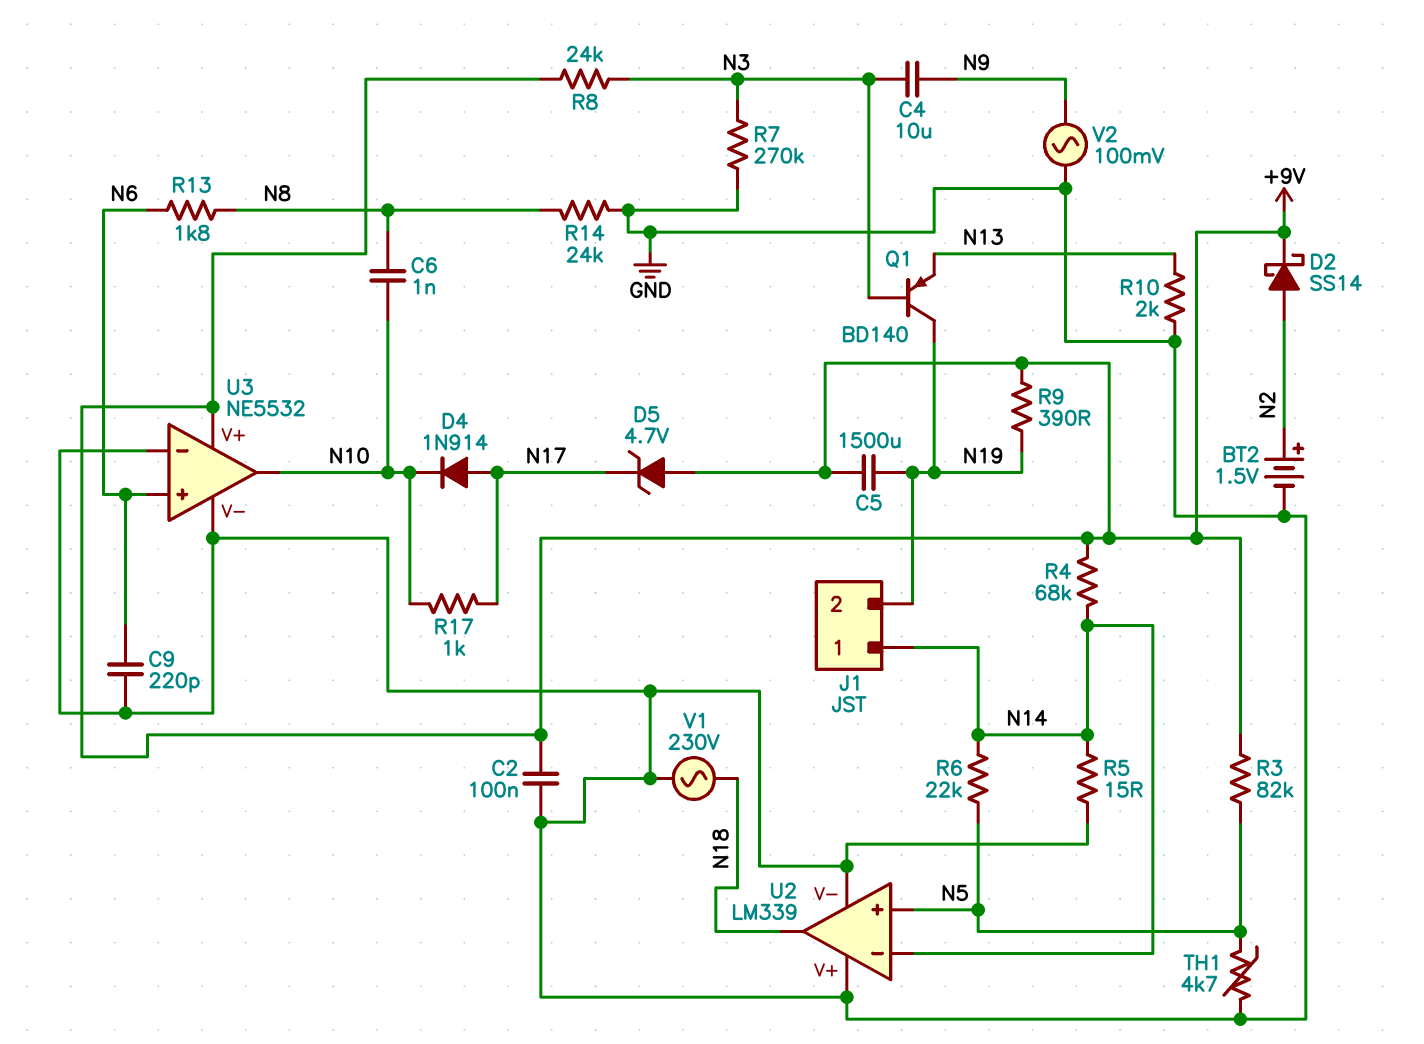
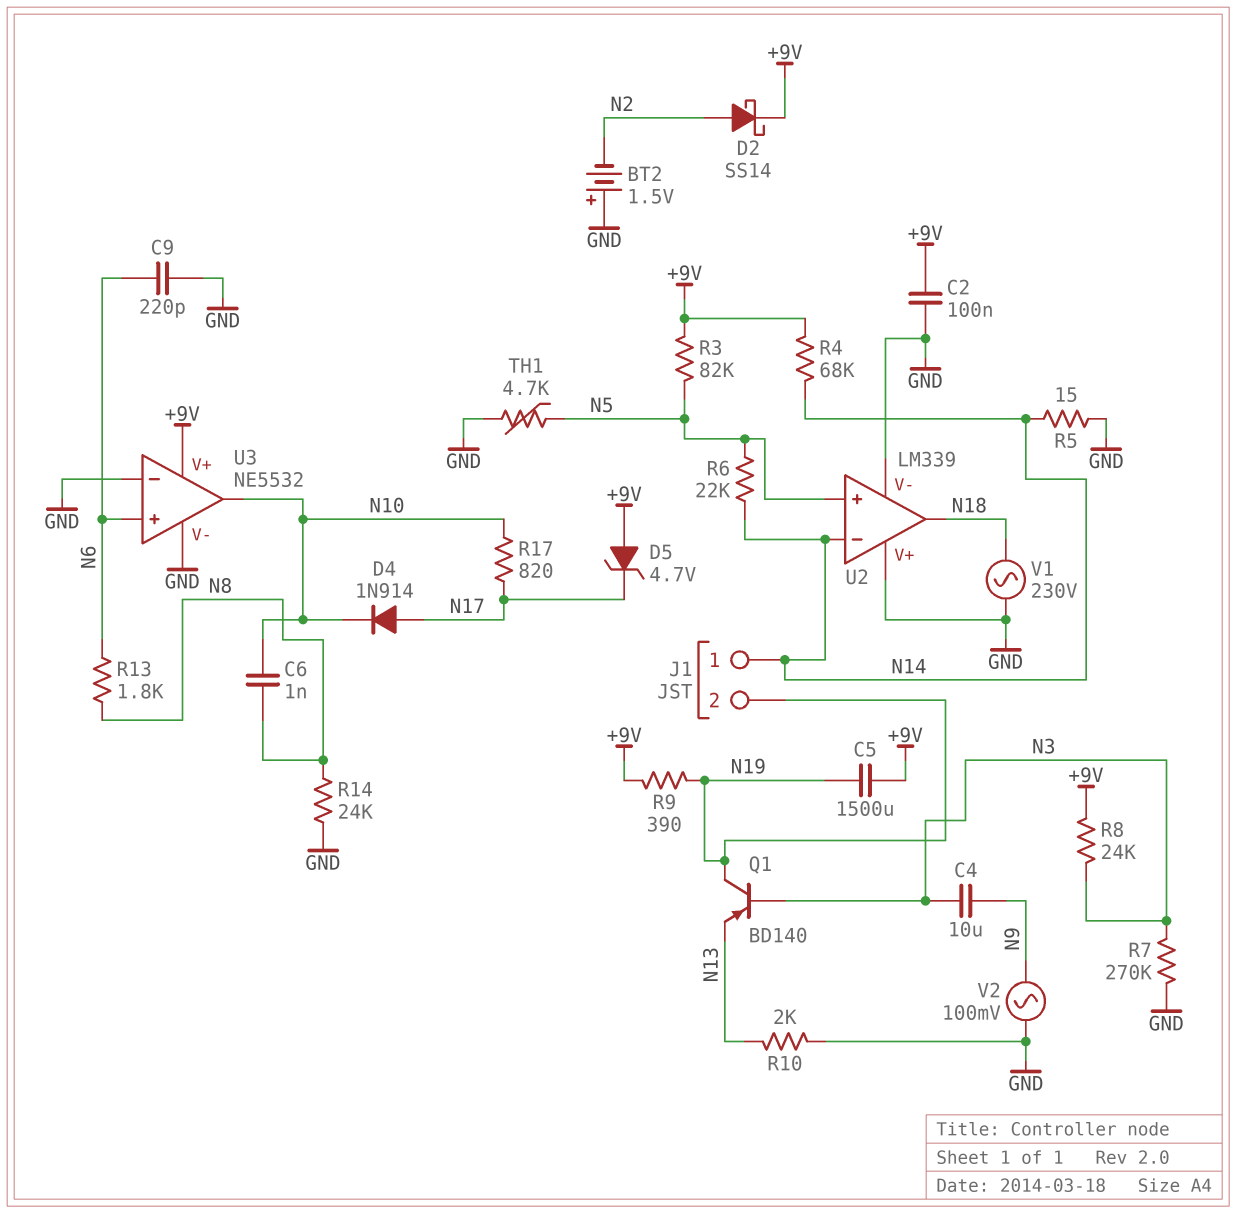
BT2: 1.5V (plus N2, minus GND) -> 1.5V (plus GND, minus N2)
R17: 1k (N10, N17) -> 820 (N10, N17)

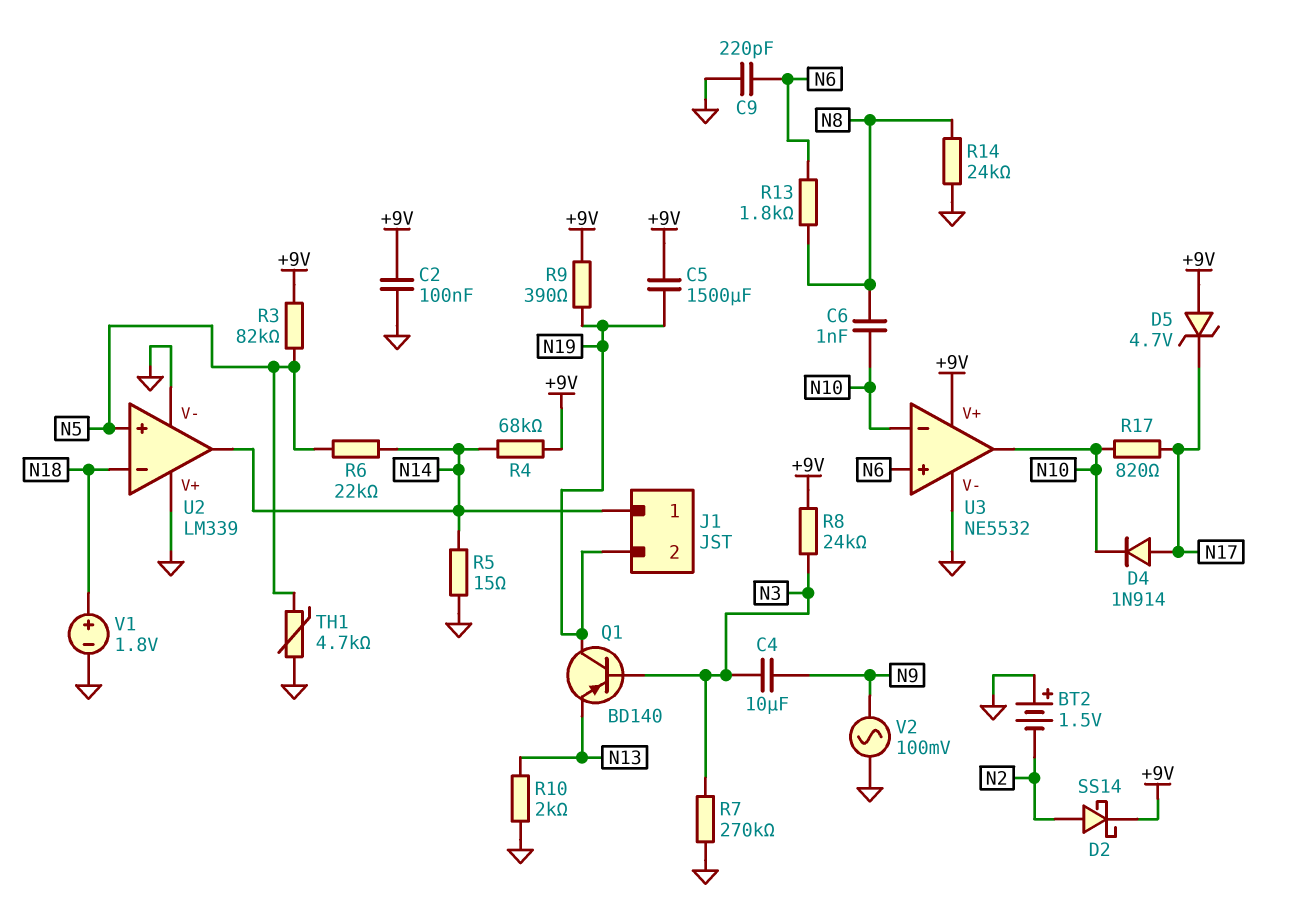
U2 pin in-: N14 -> N18
U2 pin out: N18 -> N14
U3 pin in-: GND -> N10
V1: AC 230V (GND, N18) -> 1.8V (plus N18, minus GND)

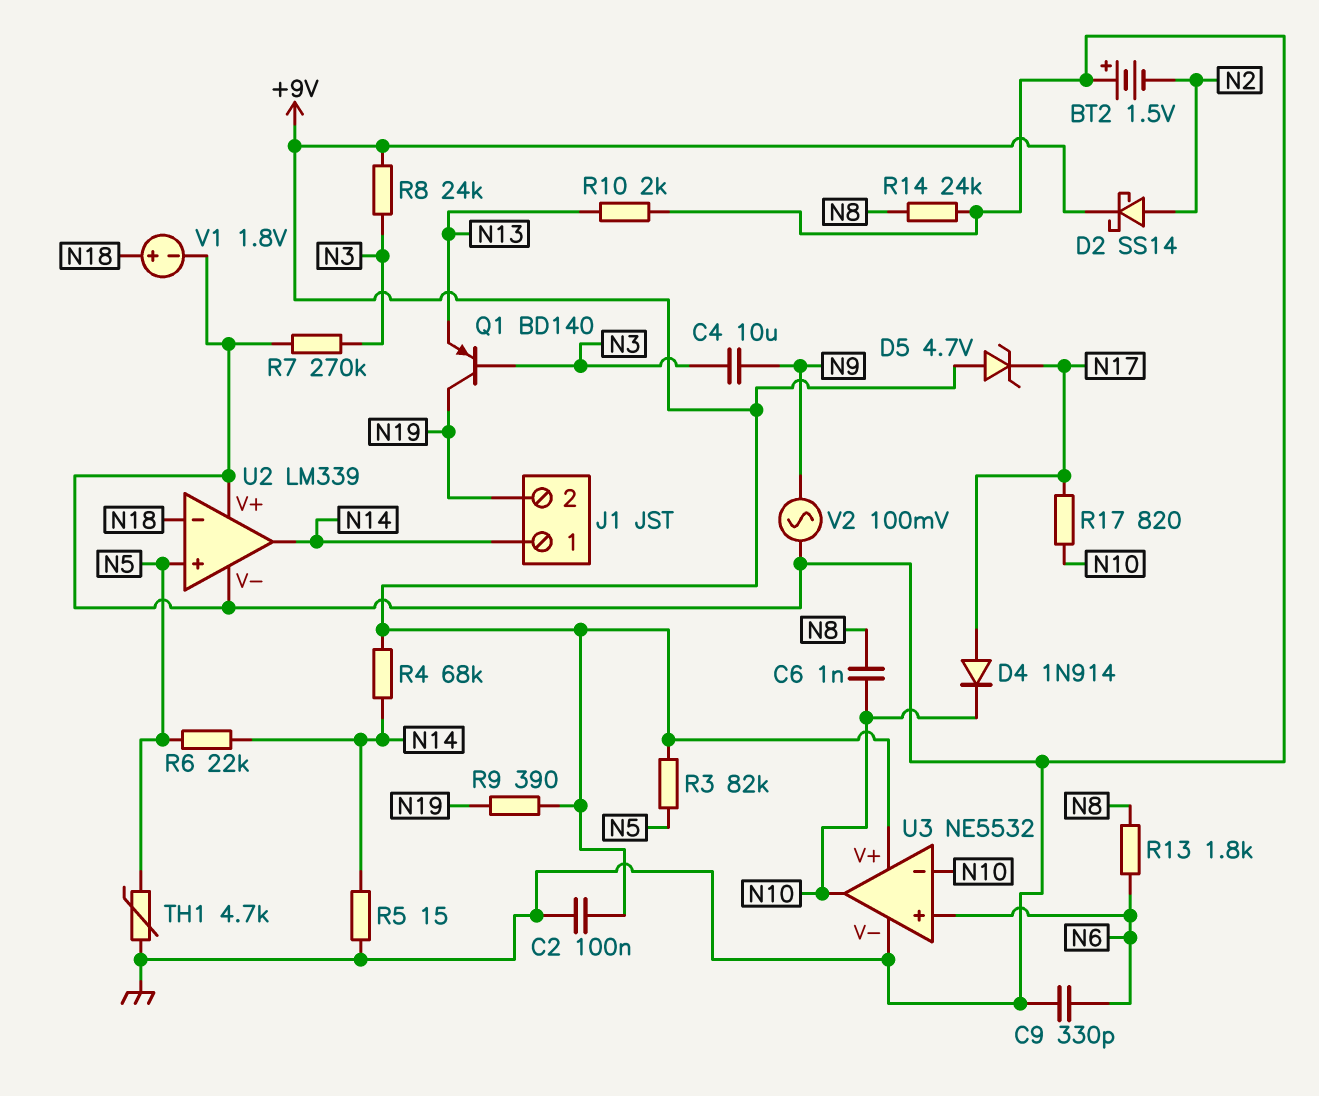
C5: 1500uF (+9V, N19) -> none
C9: 220pF (GND, N6) -> 330pF (GND, N6)

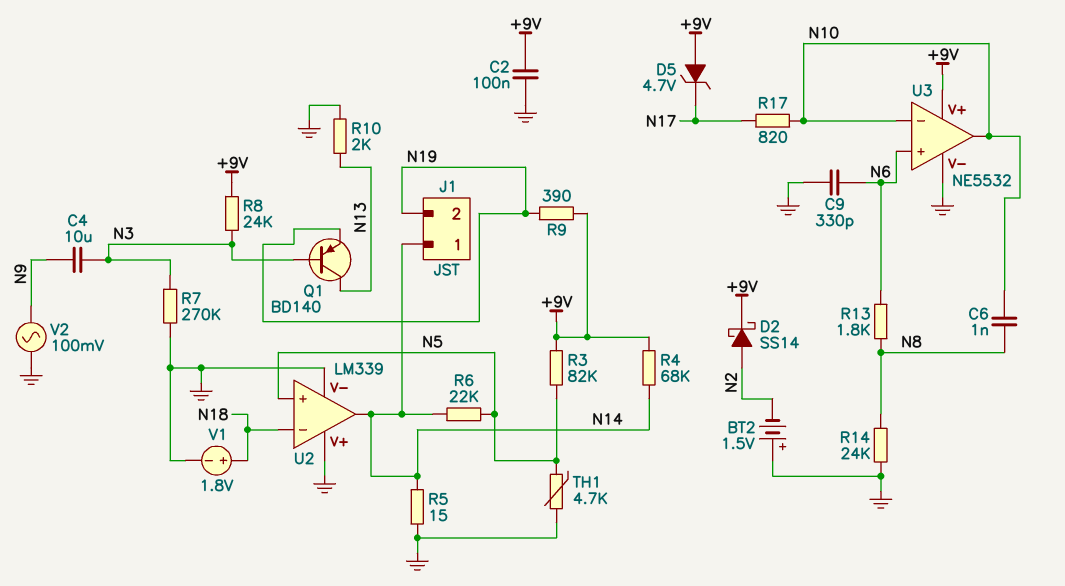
D4: diode 1N914 (A N17, K N10) -> none
Q1: PNP BD140 (B N3, C N19, E N13) -> PNP BD140 (B N3, C N13, E N19)

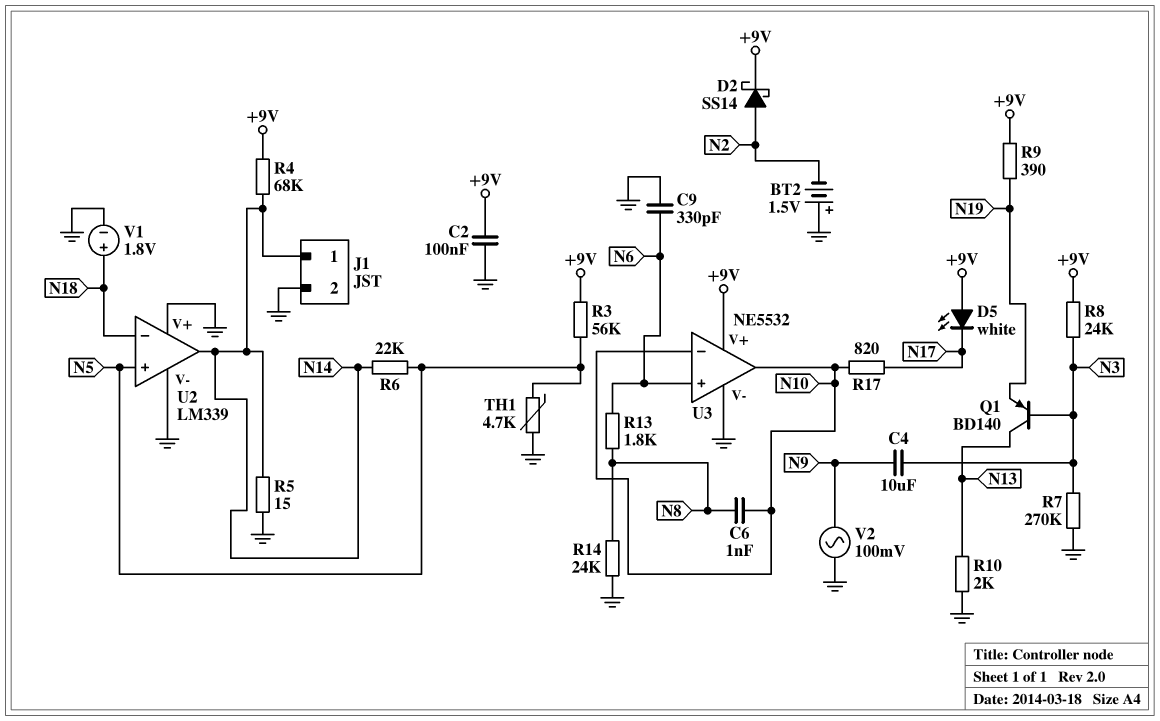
D5: zener 4.7V (A +9V, K N17) -> LED white (A +9V, K N17)
J1 pin 2: N19 -> GND
R3: 82k (+9V, N5) -> 56k (+9V, N5)

